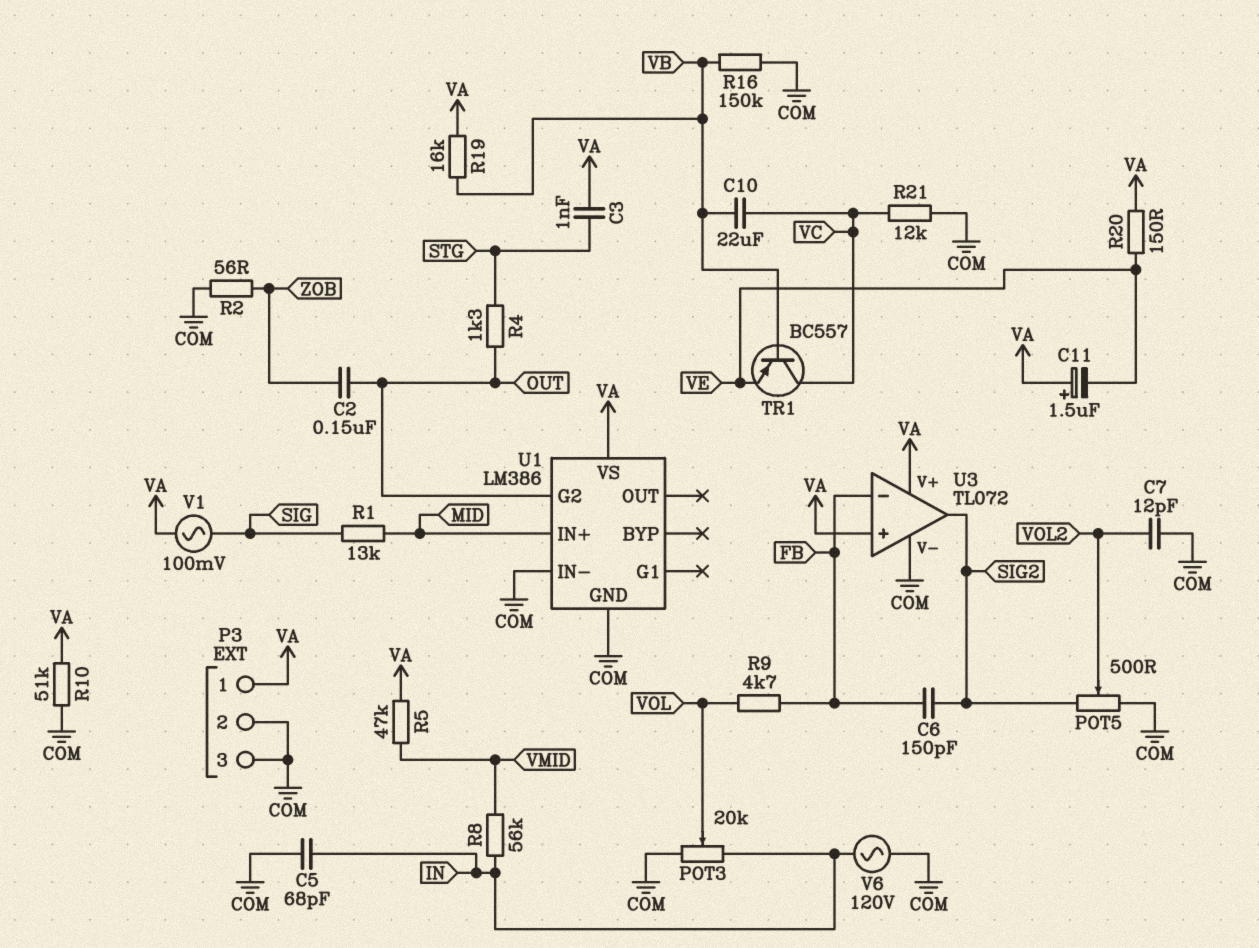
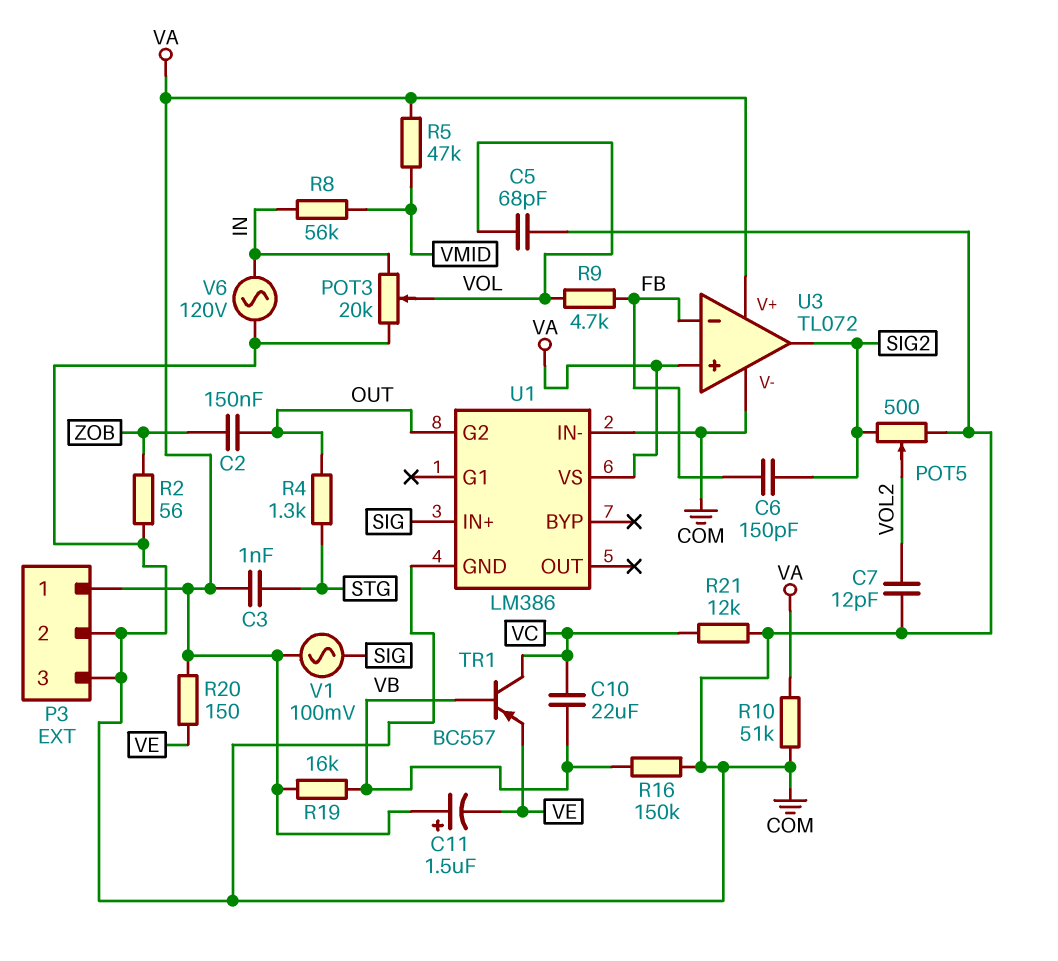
C5: 68pF (COM, IN) -> 68pF (COM, VOL)
R1: 13k (MID, SIG) -> none
U1 pin IN+: MID -> SIG

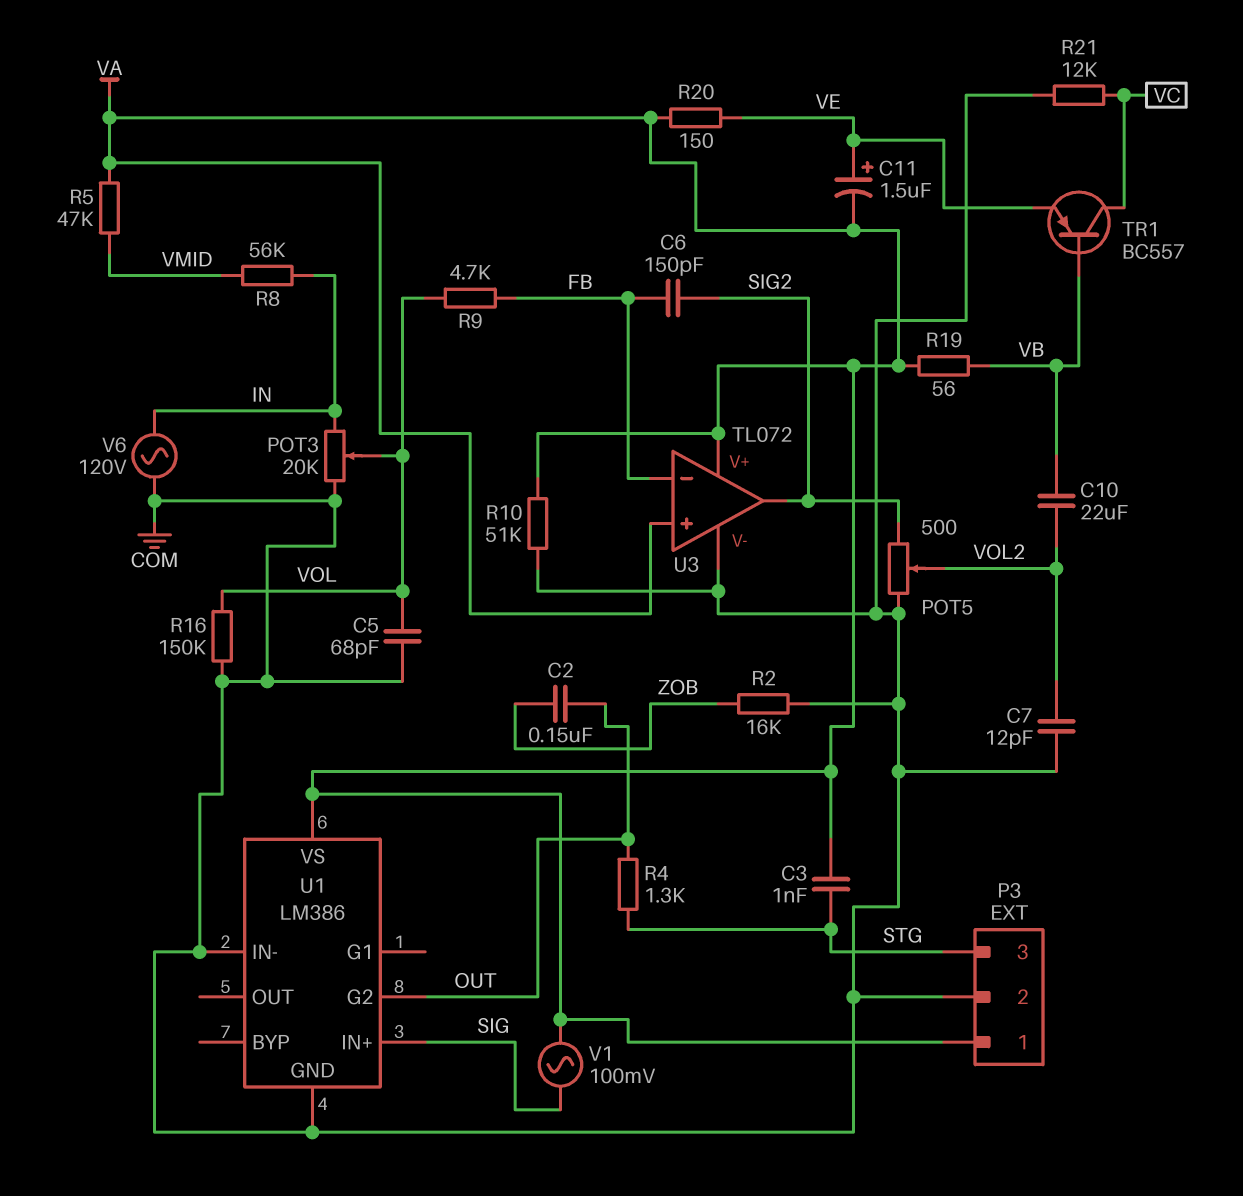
C10: 22uF (VB, VC) -> 22uF (VB, VOL2)
C11: 1.5uF (plus VA, minus VE) -> 1.5uF (plus VE, minus VA)
P3 pin 3: COM -> STG
R2: 56 (COM, ZOB) -> 16k (COM, ZOB)
R16: 150k (COM, VB) -> 150k (COM, VOL)
R19: 16k (VA, VB) -> 56 (VA, VB)

